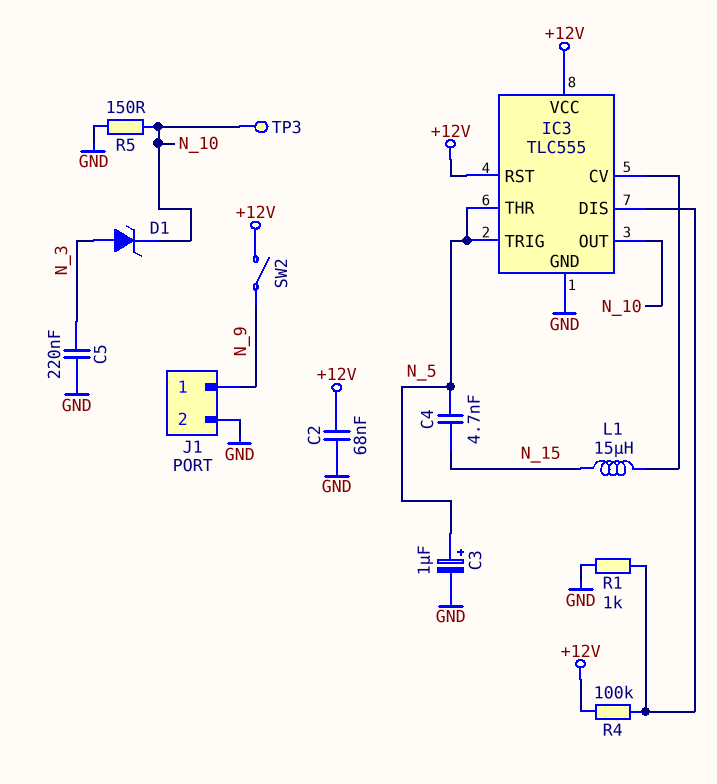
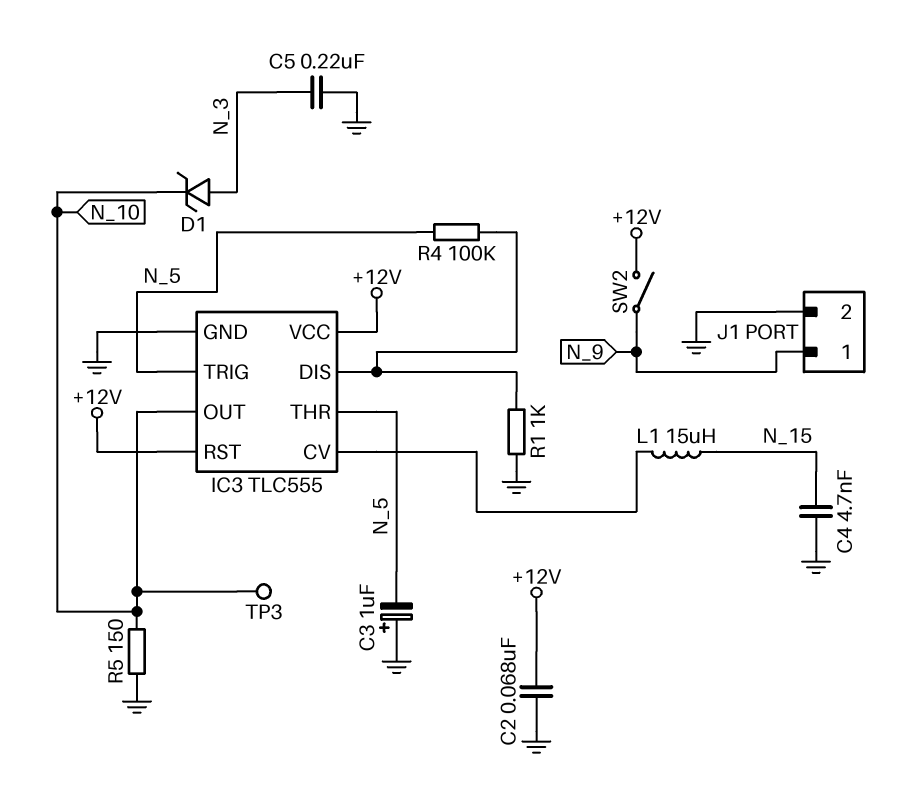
C3: 1uF (plus N_5, minus GND) -> 1uF (plus GND, minus N_5)
C4: 4.7nF (N_5, N_15) -> 4.7nF (GND, N_15)
R4: 100k (+12V, IC3/DIS) -> 100k (IC3/DIS, N_5)

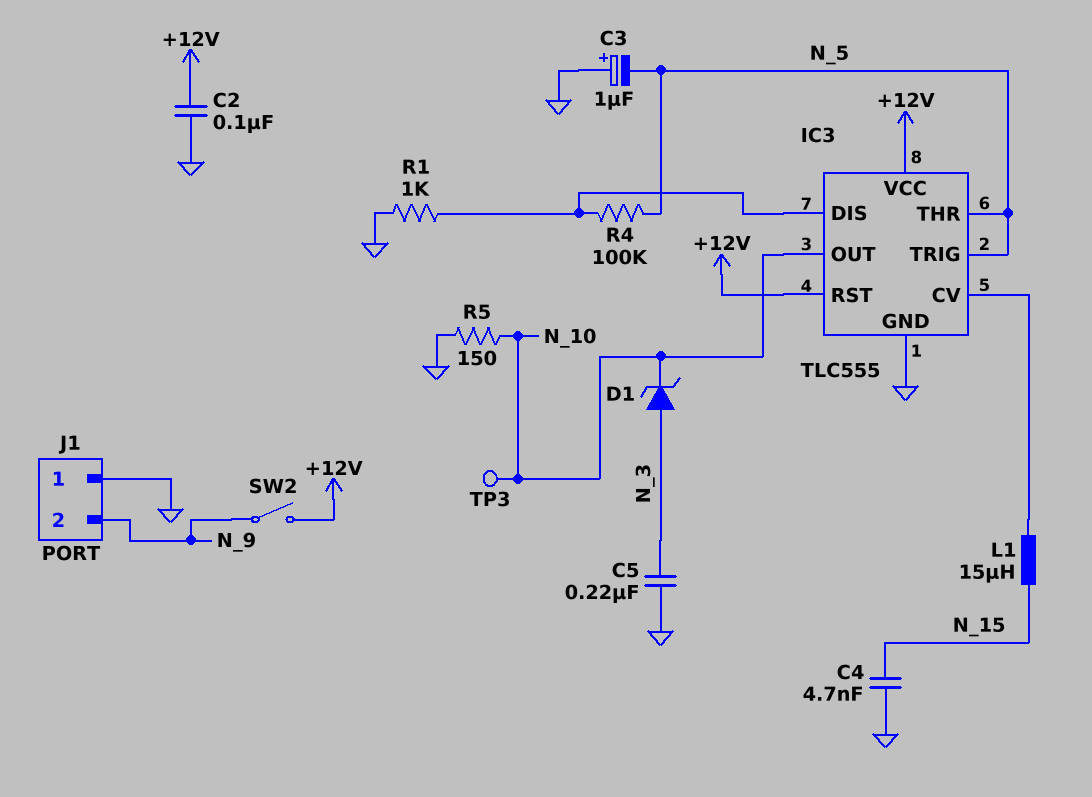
C2: 68nF (+12V, GND) -> 100nF (+12V, GND)
J1 pin 1: N_9 -> GND
J1 pin 2: GND -> N_9

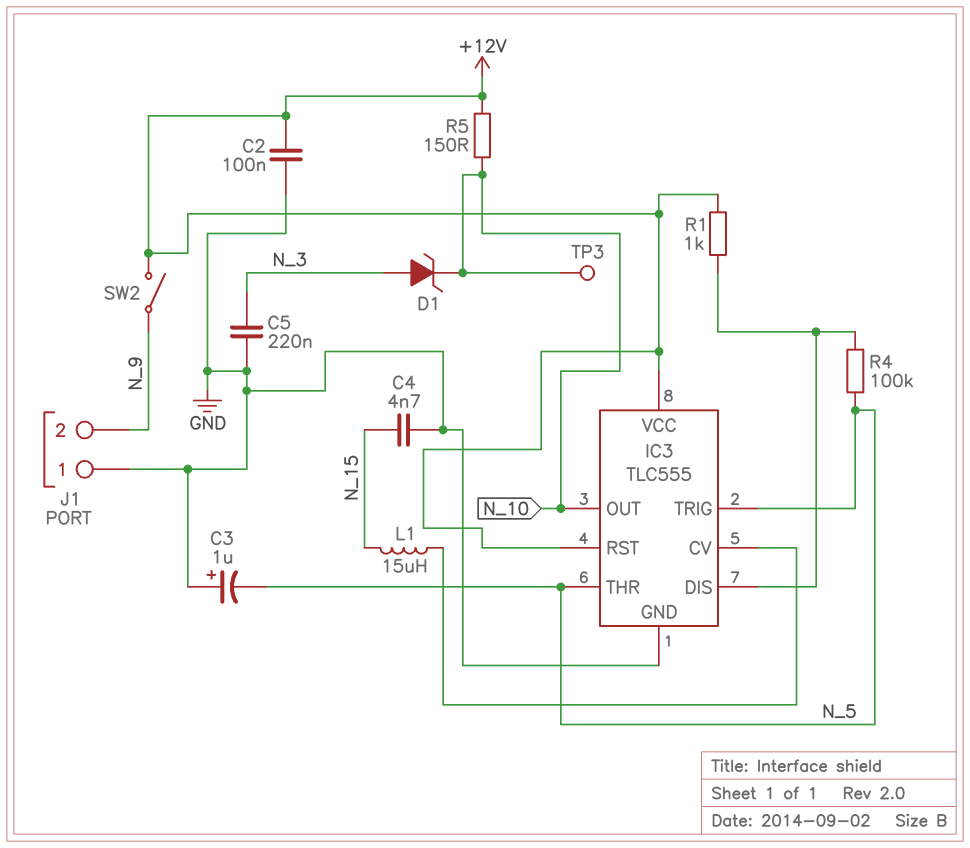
R1: 1k (GND, IC3/DIS) -> 1k (+12V, IC3/DIS)
R5: 150 (GND, N_10) -> 150 (+12V, N_10)

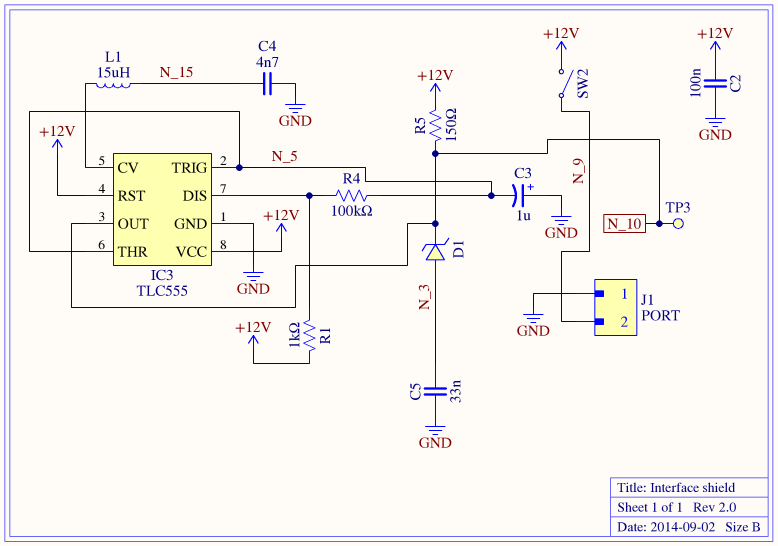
C5: 220nF (GND, N_3) -> 33nF (GND, N_3)

